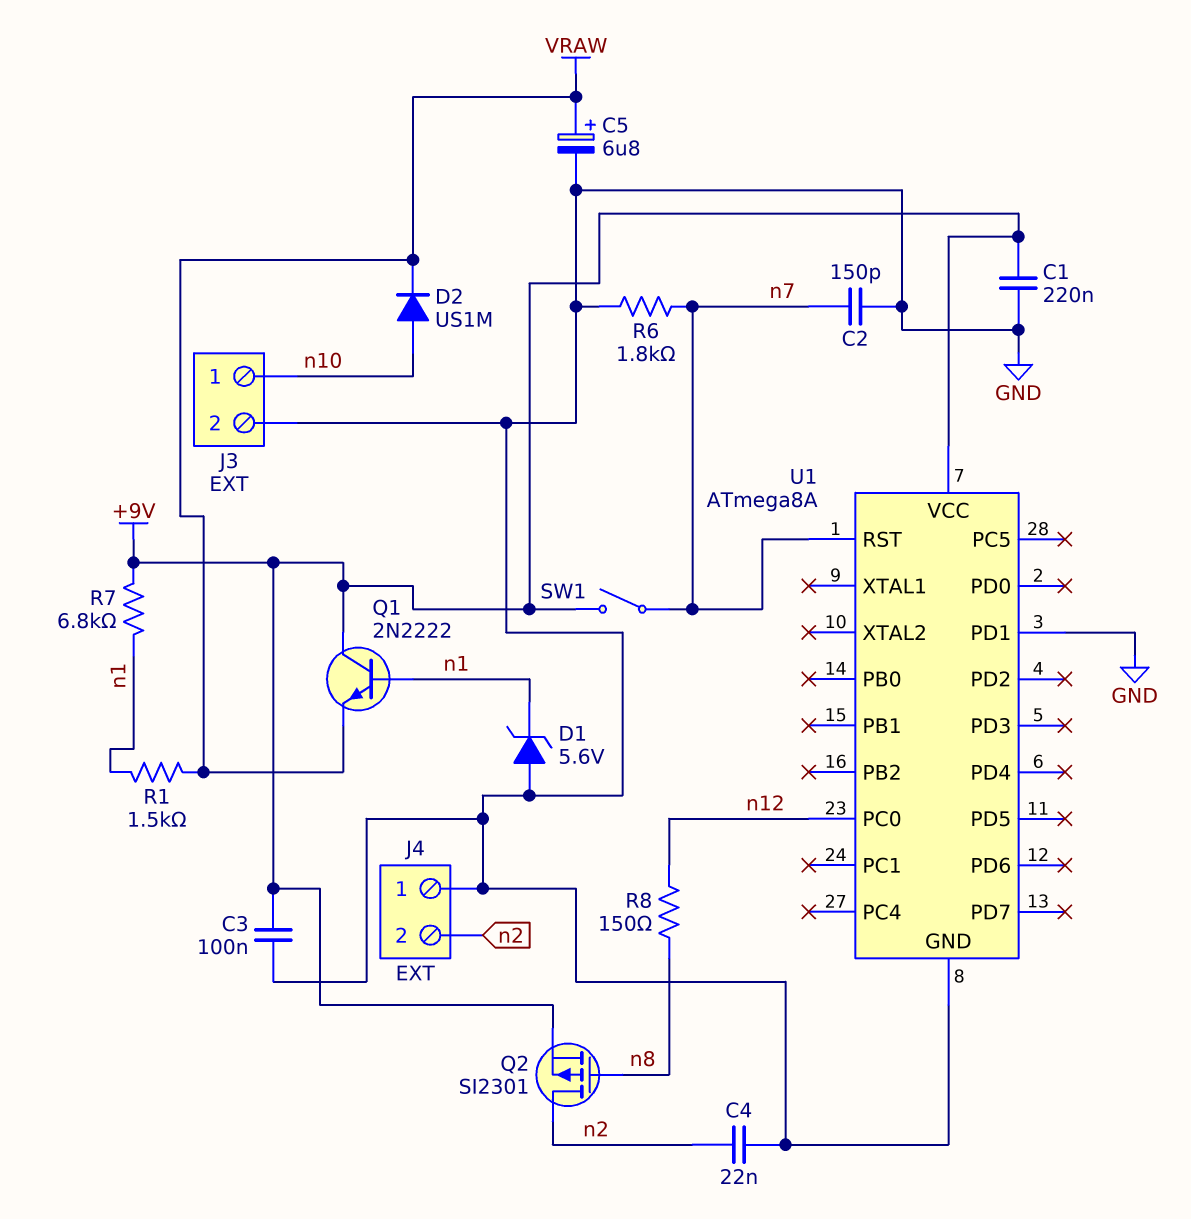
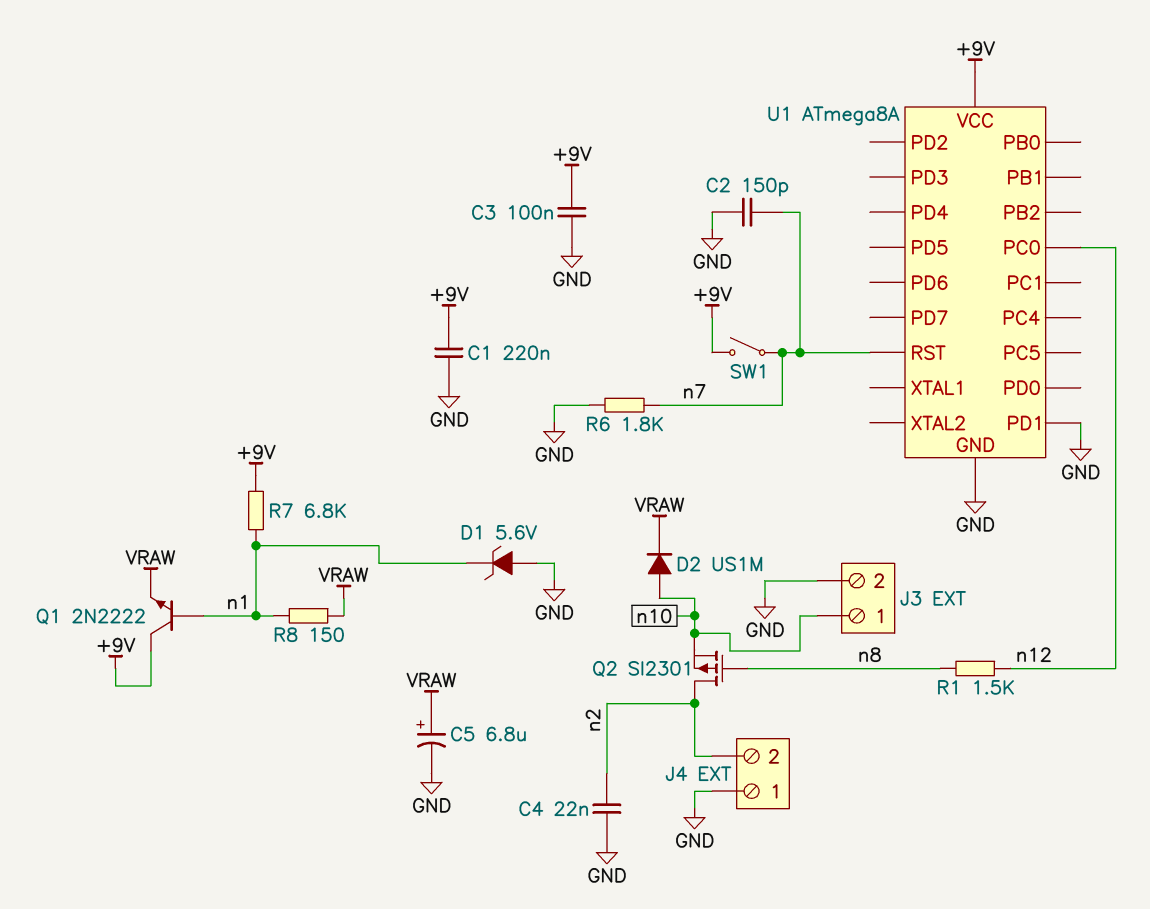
Q2: PMOS SI2301 (G n8, D n2, S +9V) -> PMOS SI2301 (G n8, D n2, S n10)
R1: 1.5k (VRAW, n1) -> 1.5k (n8, n12)
R8: 150 (n8, n12) -> 150 (VRAW, n1)

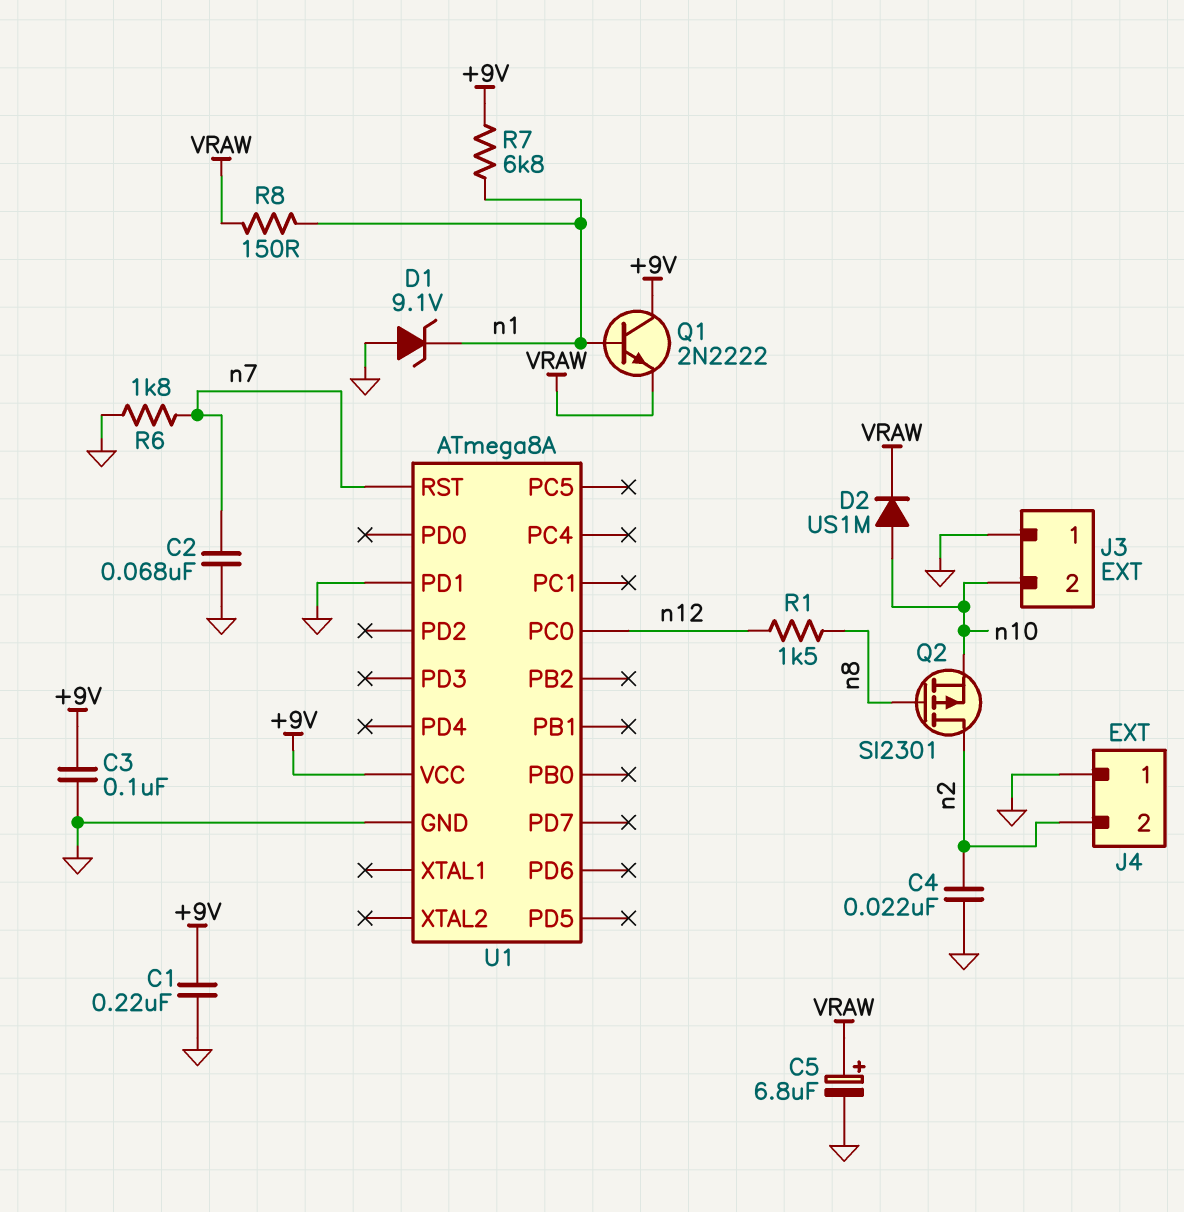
C2: 150pF (GND, n7) -> 68nF (GND, n7)
D1: zener 5.6V (A GND, K n1) -> zener 9.1V (A GND, K n1)
J3 pin 1: n10 -> GND
J3 pin 2: GND -> n10
SW1: switch (+9V, n7) -> none

